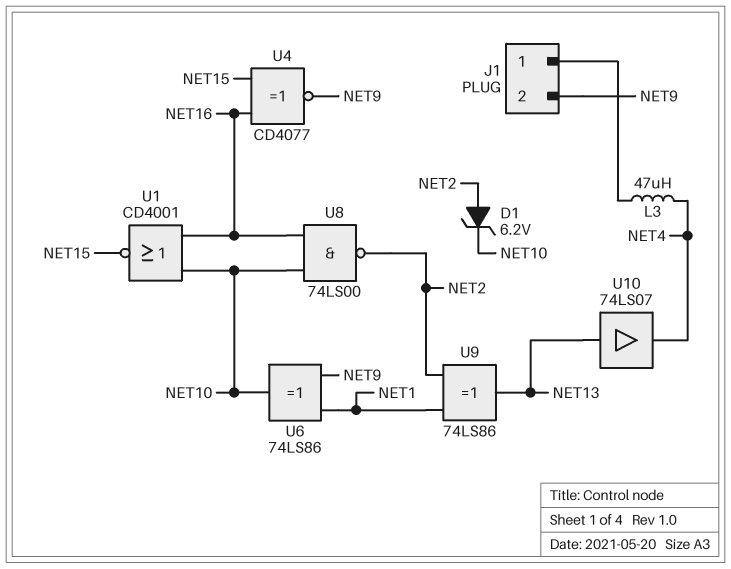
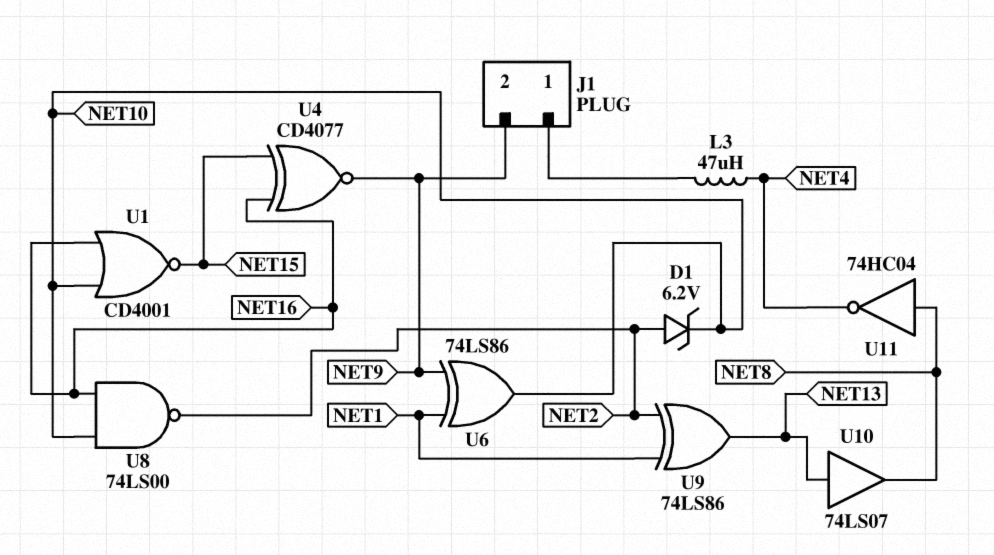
U10: buffer 74LS07 (in NET13, out NET4) -> buffer 74LS07 (in NET13, out NET8)
U11: none -> NOT 74HC04 (in NET8, out NET4)

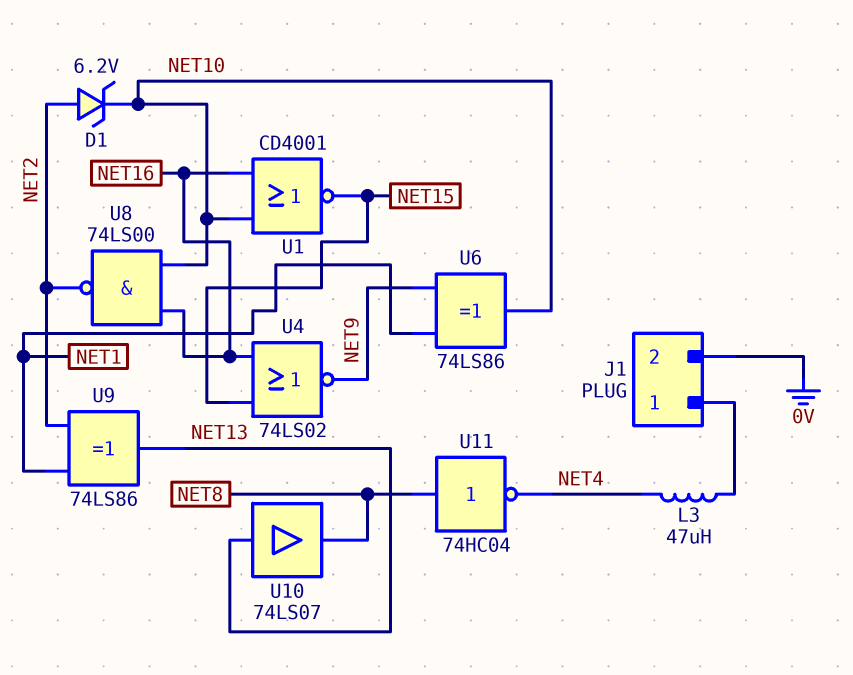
J1 pin 2: NET9 -> 0V
U4: XNOR CD4077 (in NET15, in NET16, out NET9) -> NOR 74LS02 (in NET15, in NET16, out NET9)

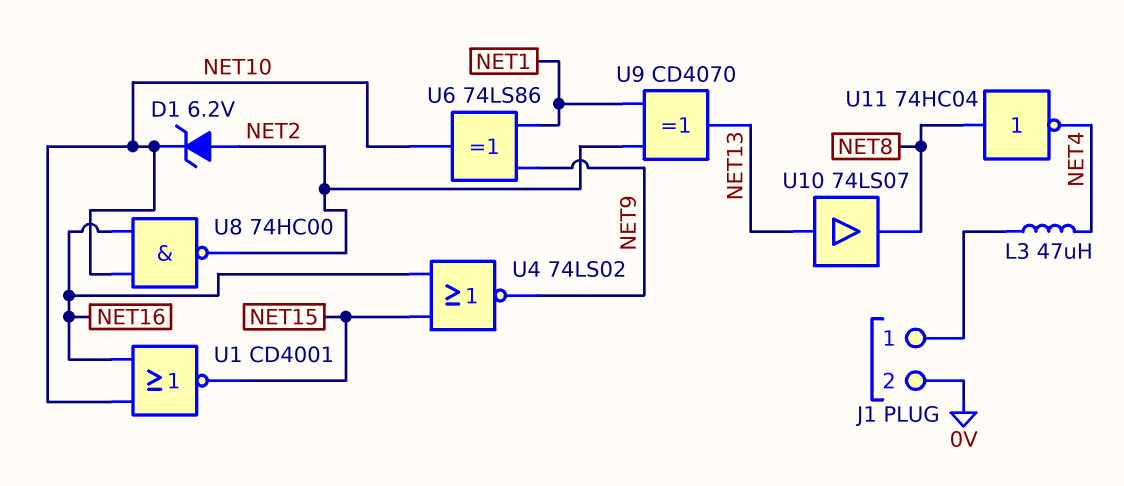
U8: NAND 74LS00 (in NET10, in NET16, out NET2) -> NAND 74HC00 (in NET10, in NET16, out NET2)
U9: XOR 74LS86 (in NET1, in NET2, out NET13) -> XOR CD4070 (in NET1, in NET2, out NET13)

